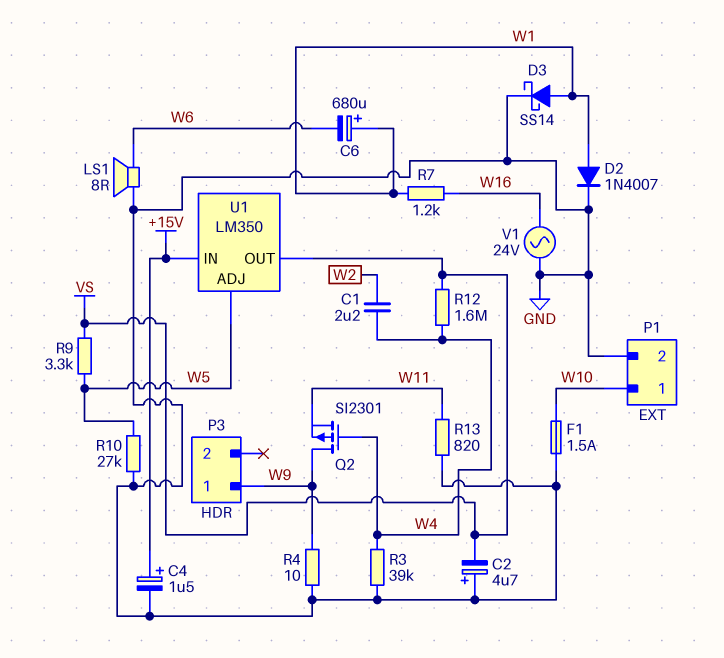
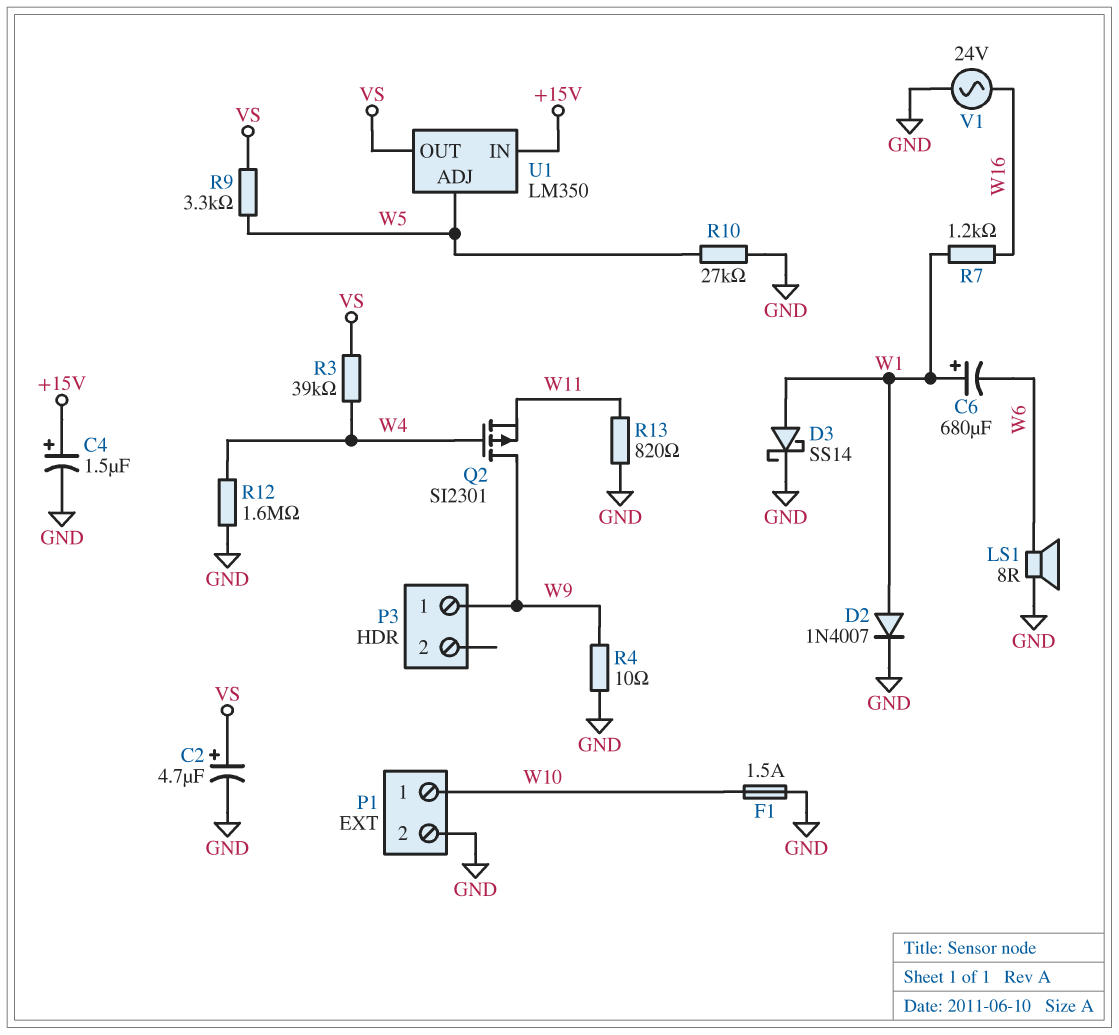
C1: 2.2uF (W2, W4) -> none
C2: 4.7uF (plus GND, minus VS) -> 4.7uF (plus VS, minus GND)
R3: 39k (GND, W4) -> 39k (VS, W4)
R12: 1.6M (VS, W4) -> 1.6M (GND, W4)

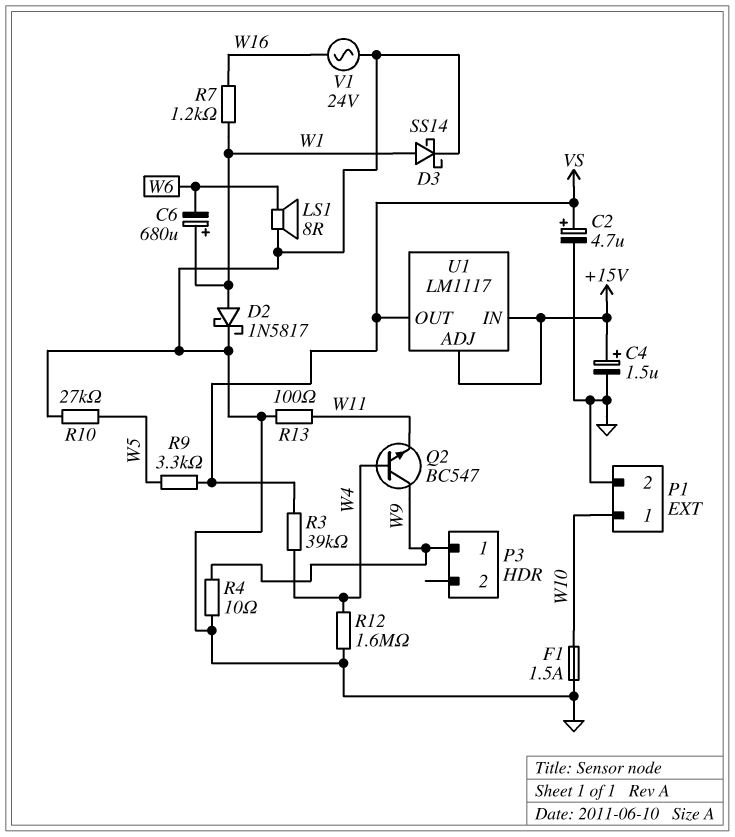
D2: diode 1N4007 (A W1, K GND) -> schottky 1N5817 (A W1, K GND)
Q2: PMOS SI2301 (G W4, D W9, S W11) -> NPN BC547 (B W4, C W9, E W11)
R13: 820 (GND, W11) -> 100 (GND, W11)
U1: LM350 -> LM1117
U1 pin ADJ: W5 -> +15V

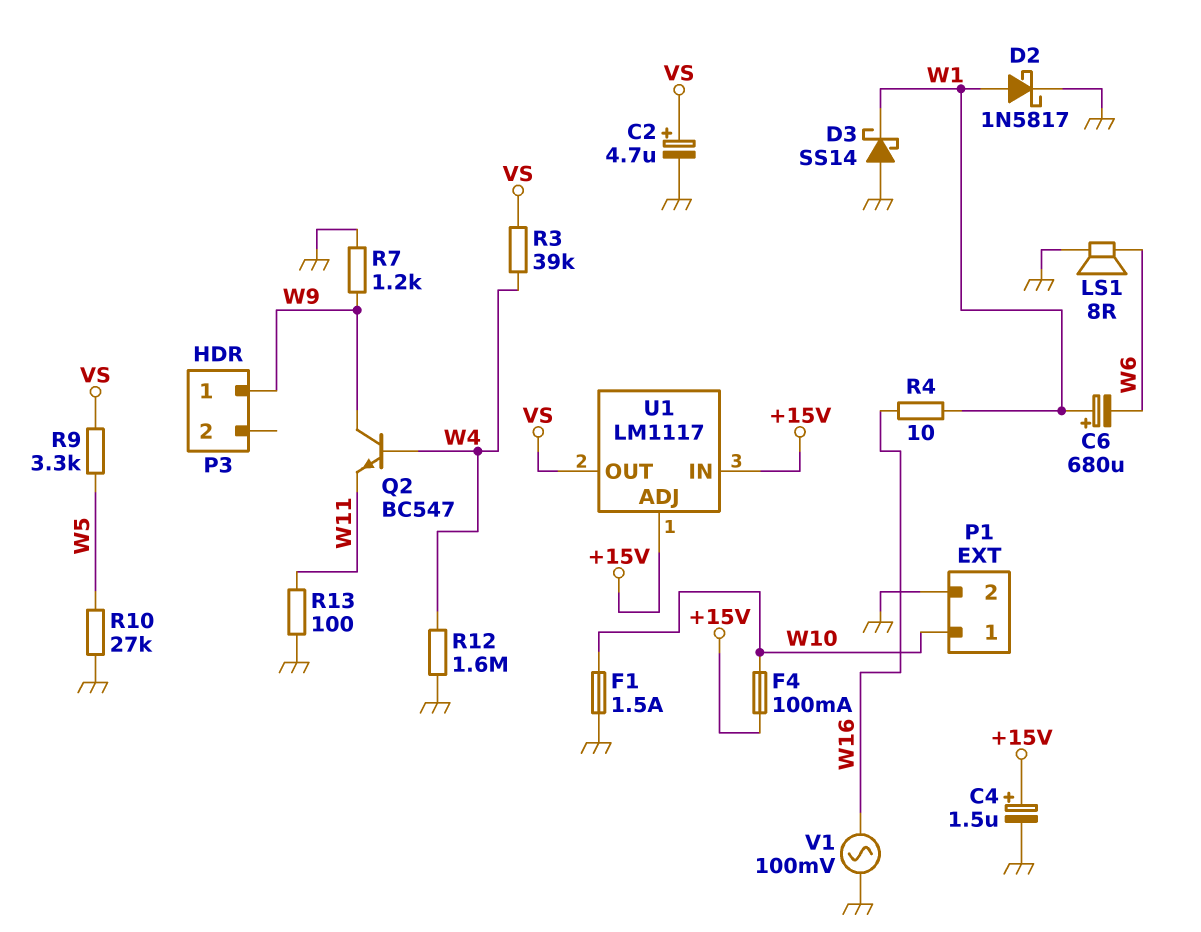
D3: schottky SS14 (A W1, K GND) -> schottky SS14 (A GND, K W1)
F4: none -> 100mA (+15V, W10)
R4: 10 (GND, W9) -> 10 (W1, W16)
R7: 1.2k (W1, W16) -> 1.2k (GND, W9)
V1: AC 24V (GND, W16) -> AC 100mV (GND, W16)

